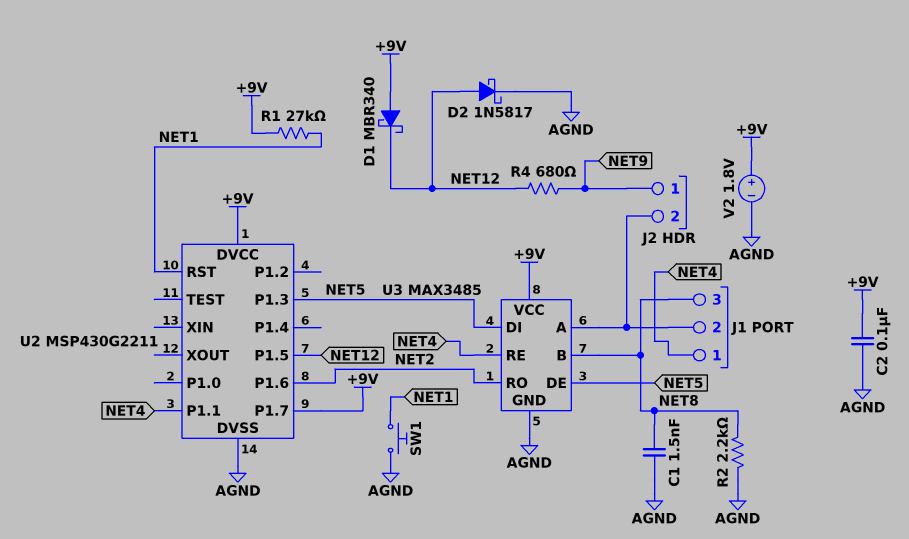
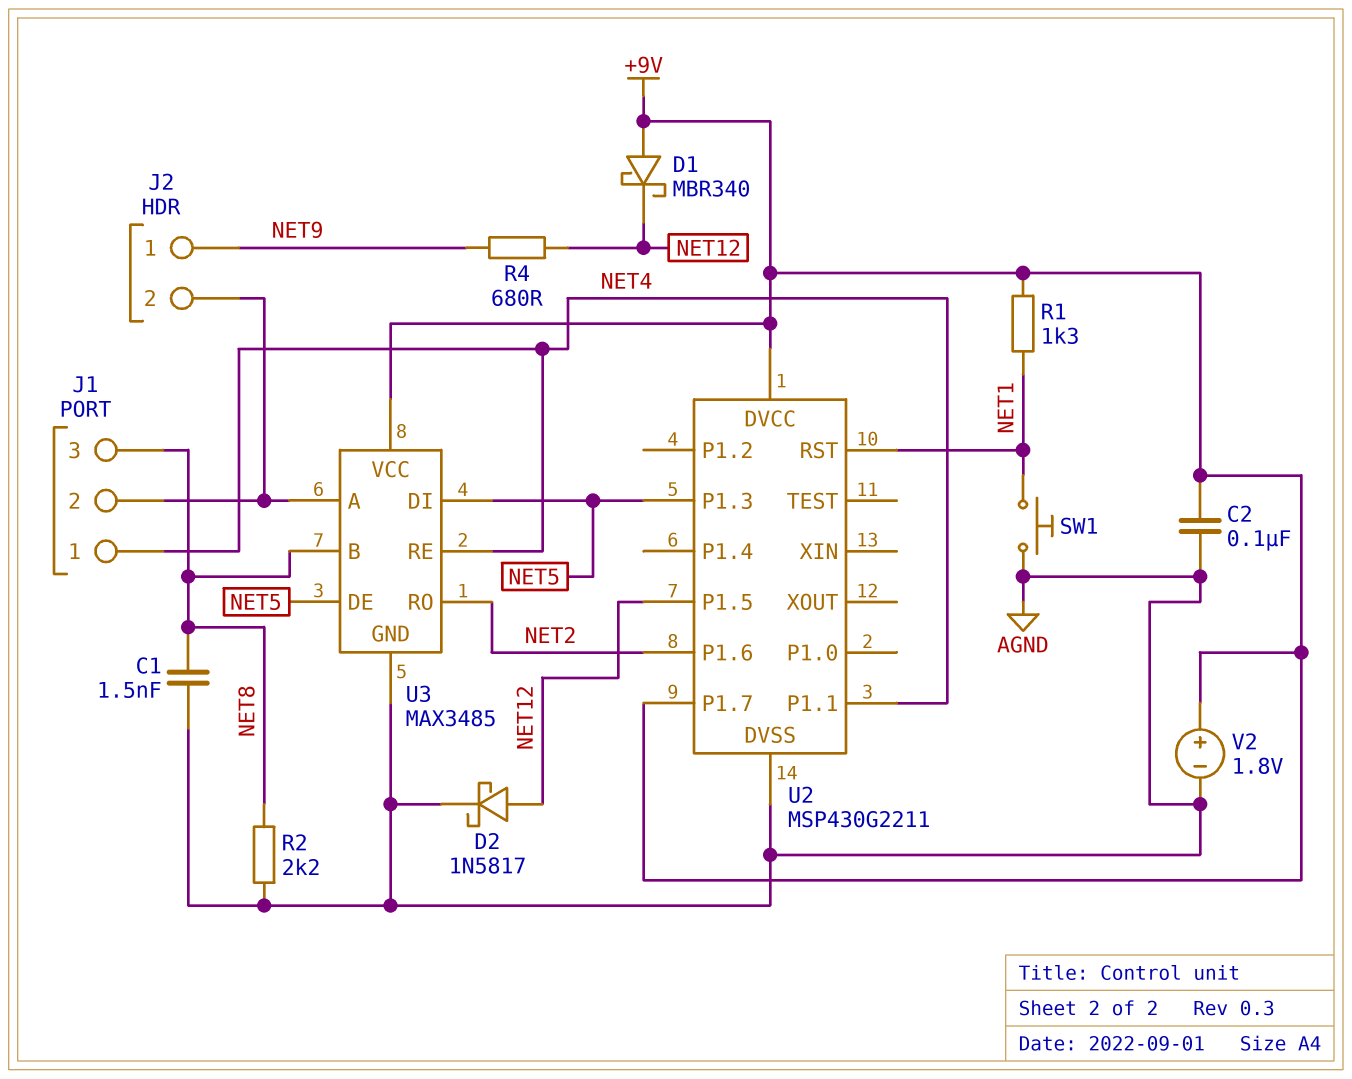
R1: 27k (+9V, NET1) -> 1.3k (+9V, NET1)

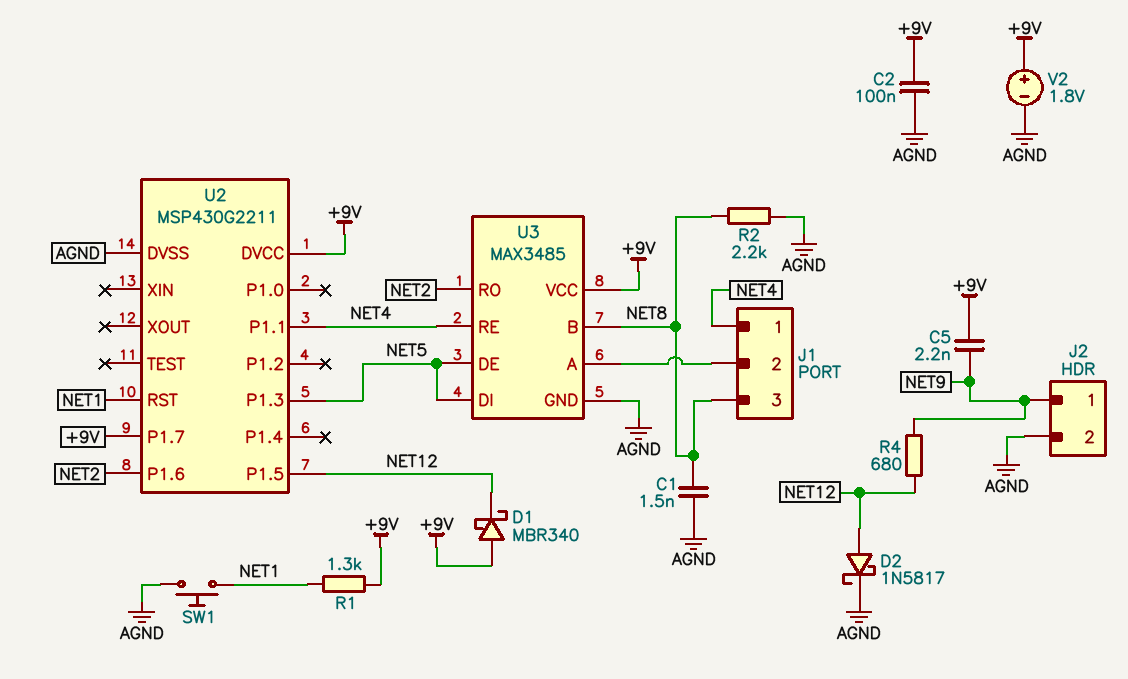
C5: none -> 2.2nF (+9V, NET9)
J2 pin 2: J1/2 -> AGND

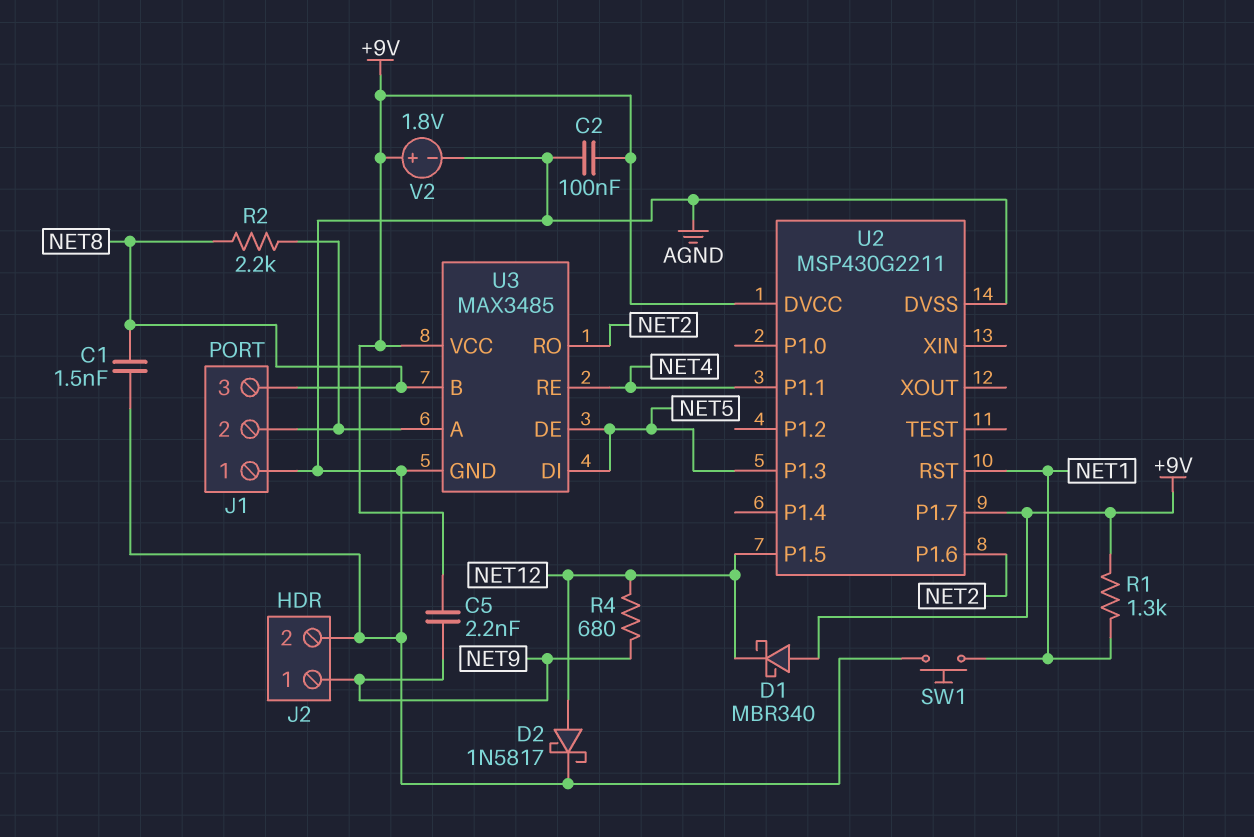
J1 pin 1: NET4 -> AGND
R2: 2.2k (AGND, NET8) -> 2.2k (J1/2, NET8)

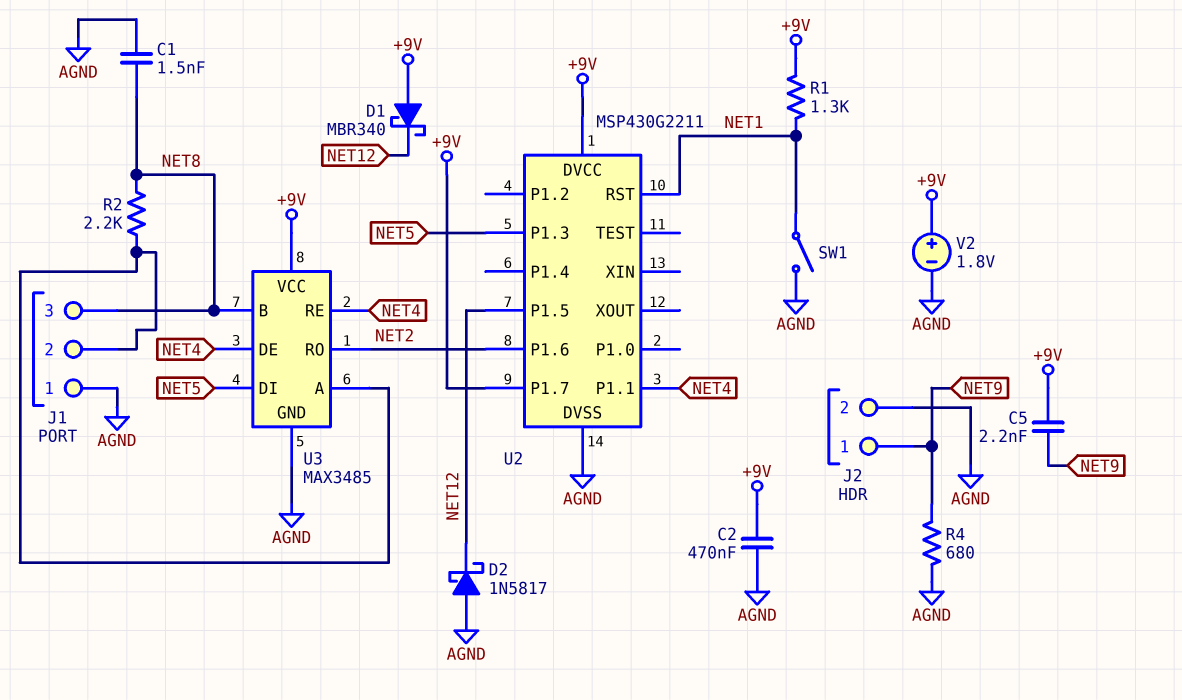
C2: 100nF (+9V, AGND) -> 470nF (+9V, AGND)
D2: schottky 1N5817 (A NET12, K AGND) -> schottky 1N5817 (A AGND, K NET12)
R4: 680 (NET9, NET12) -> 680 (AGND, NET9)
SW1: button (AGND, NET1) -> switch (AGND, NET1)
U3 pin DE: NET5 -> NET4

